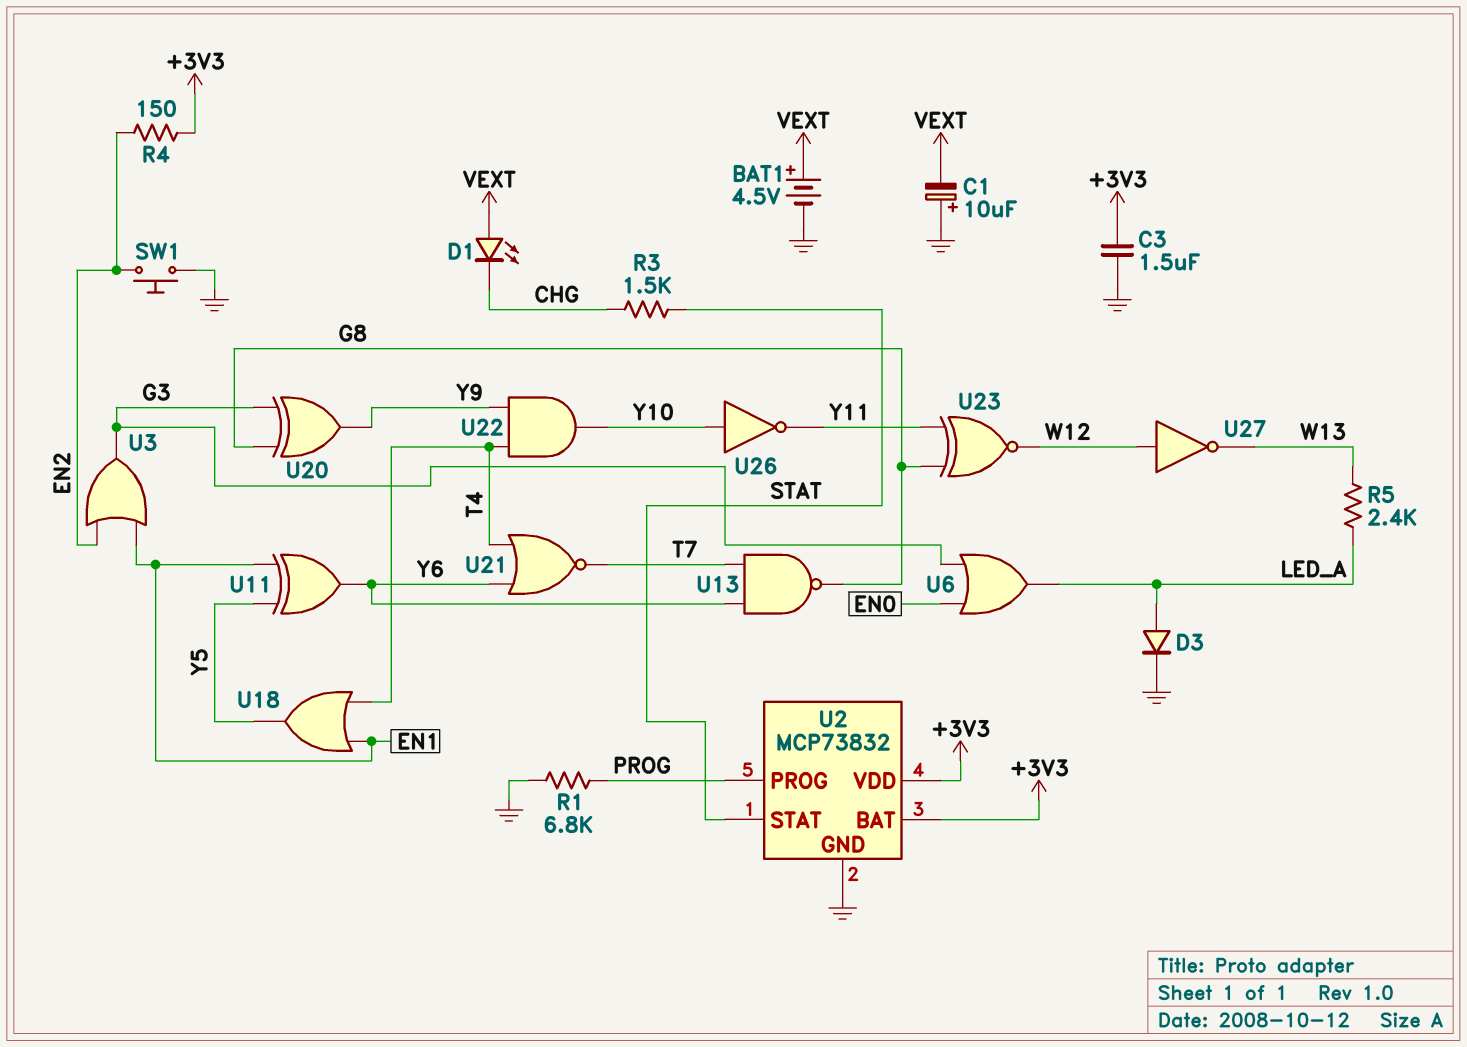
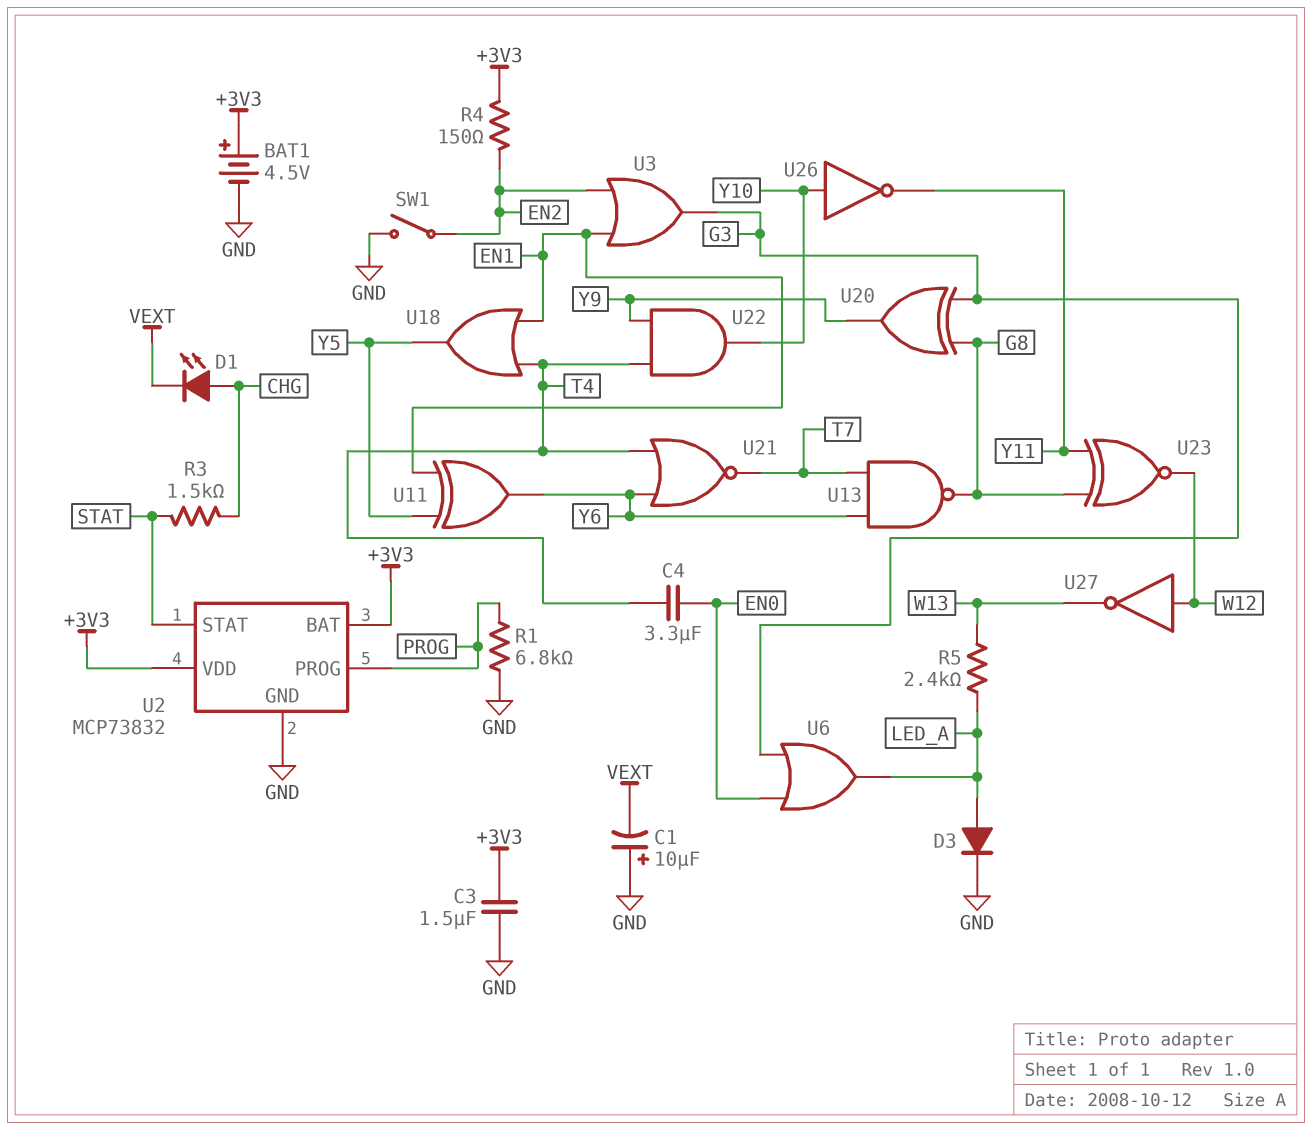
BAT1: 4.5V (plus VEXT, minus GND) -> 4.5V (plus +3V3, minus GND)
C4: none -> 3.3uF (EN0, T4)
D1: LED (A VEXT, K CHG) -> LED (A CHG, K VEXT)
SW1: button (EN2, GND) -> switch (EN2, GND)

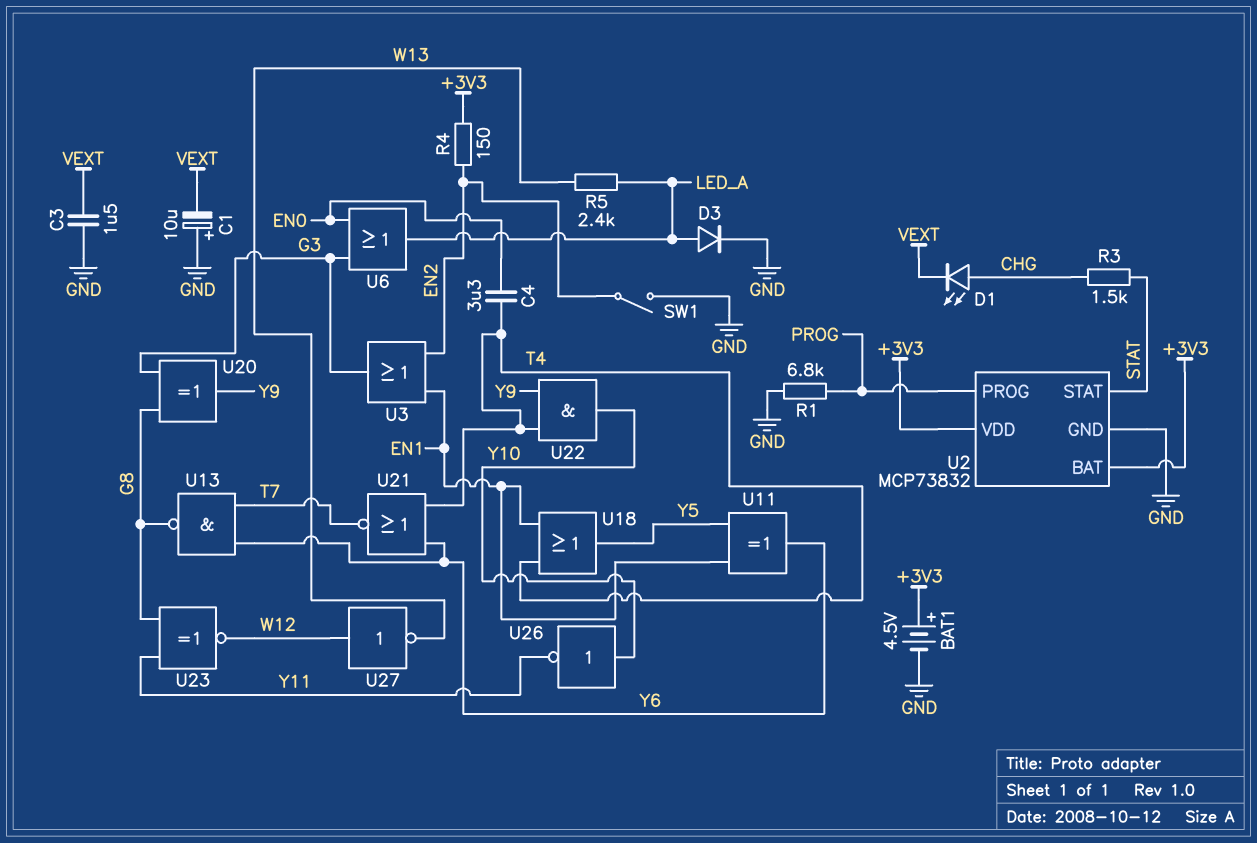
C3: 1.5uF (+3V3, GND) -> 1.5uF (GND, VEXT)

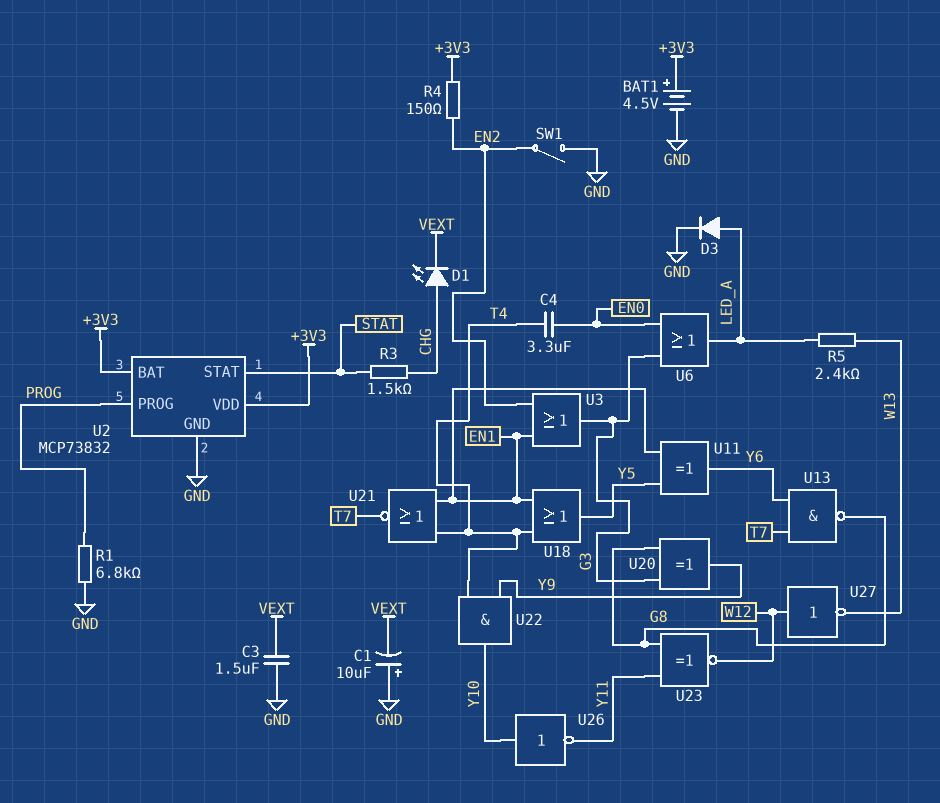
U21: NOR (in T4, in Y6, out T7) -> NOR (in EN1, in T4, out T7)

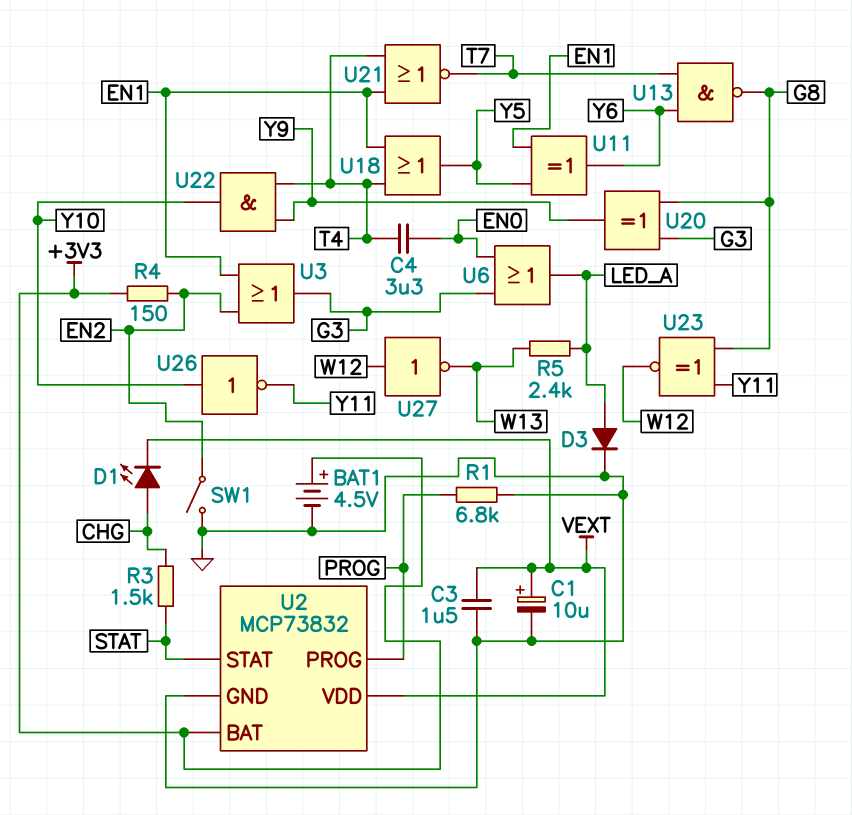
C1: 10uF (plus GND, minus VEXT) -> 10uF (plus VEXT, minus GND)
U2 pin VDD: +3V3 -> VEXT

